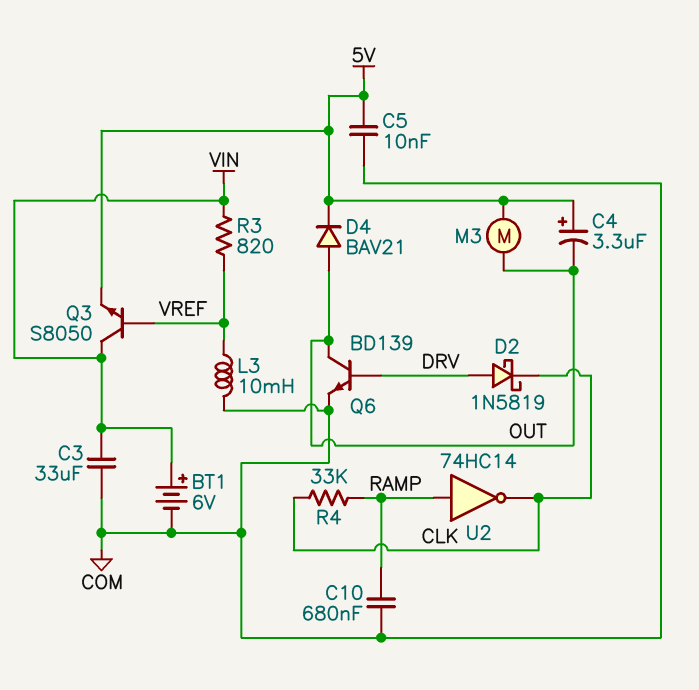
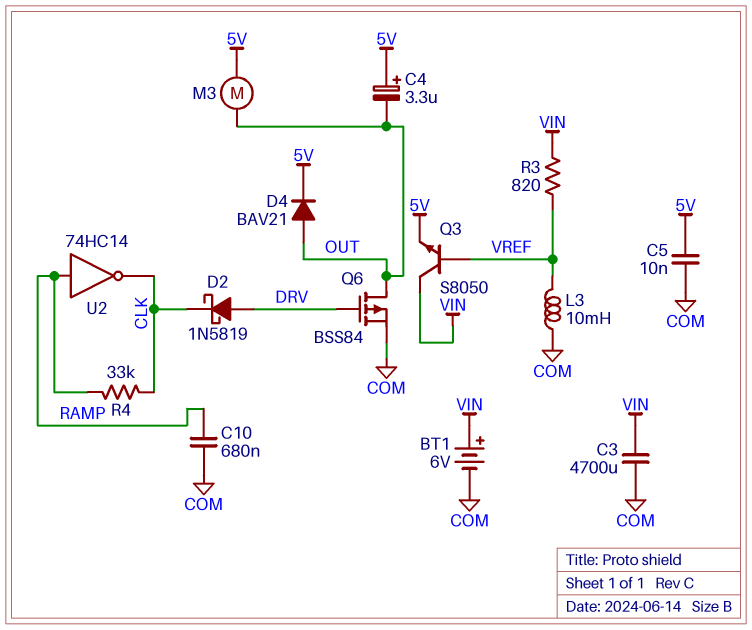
C3: 33uF (COM, VIN) -> 4700uF (COM, VIN)
Q6: NPN BD139 (B DRV, C OUT, E COM) -> PMOS BSS84 (G DRV, D OUT, S COM)

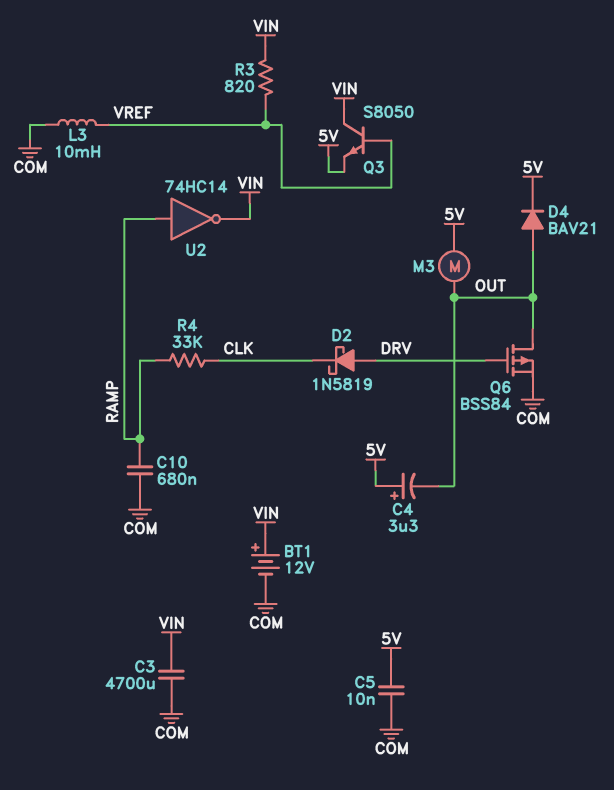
BT1: 6V (plus VIN, minus COM) -> 12V (plus VIN, minus COM)
U2: NOT 74HC14 (in RAMP, out CLK) -> NOT 74HC14 (in RAMP, out VIN)

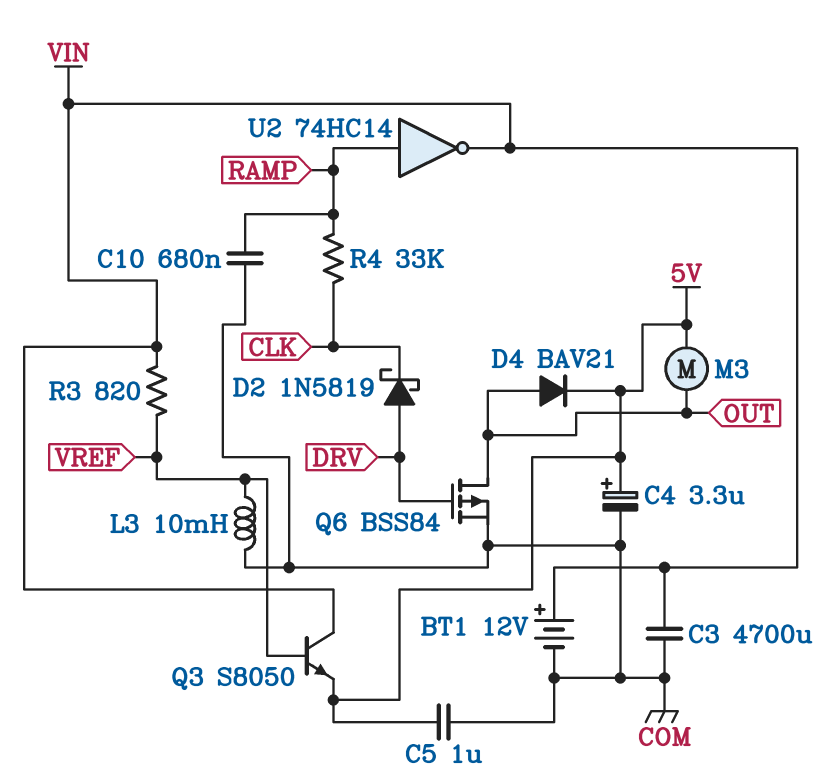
C4: 3.3uF (plus 5V, minus OUT) -> 3.3uF (plus 5V, minus COM)
C5: 10nF (5V, COM) -> 1uF (5V, COM)

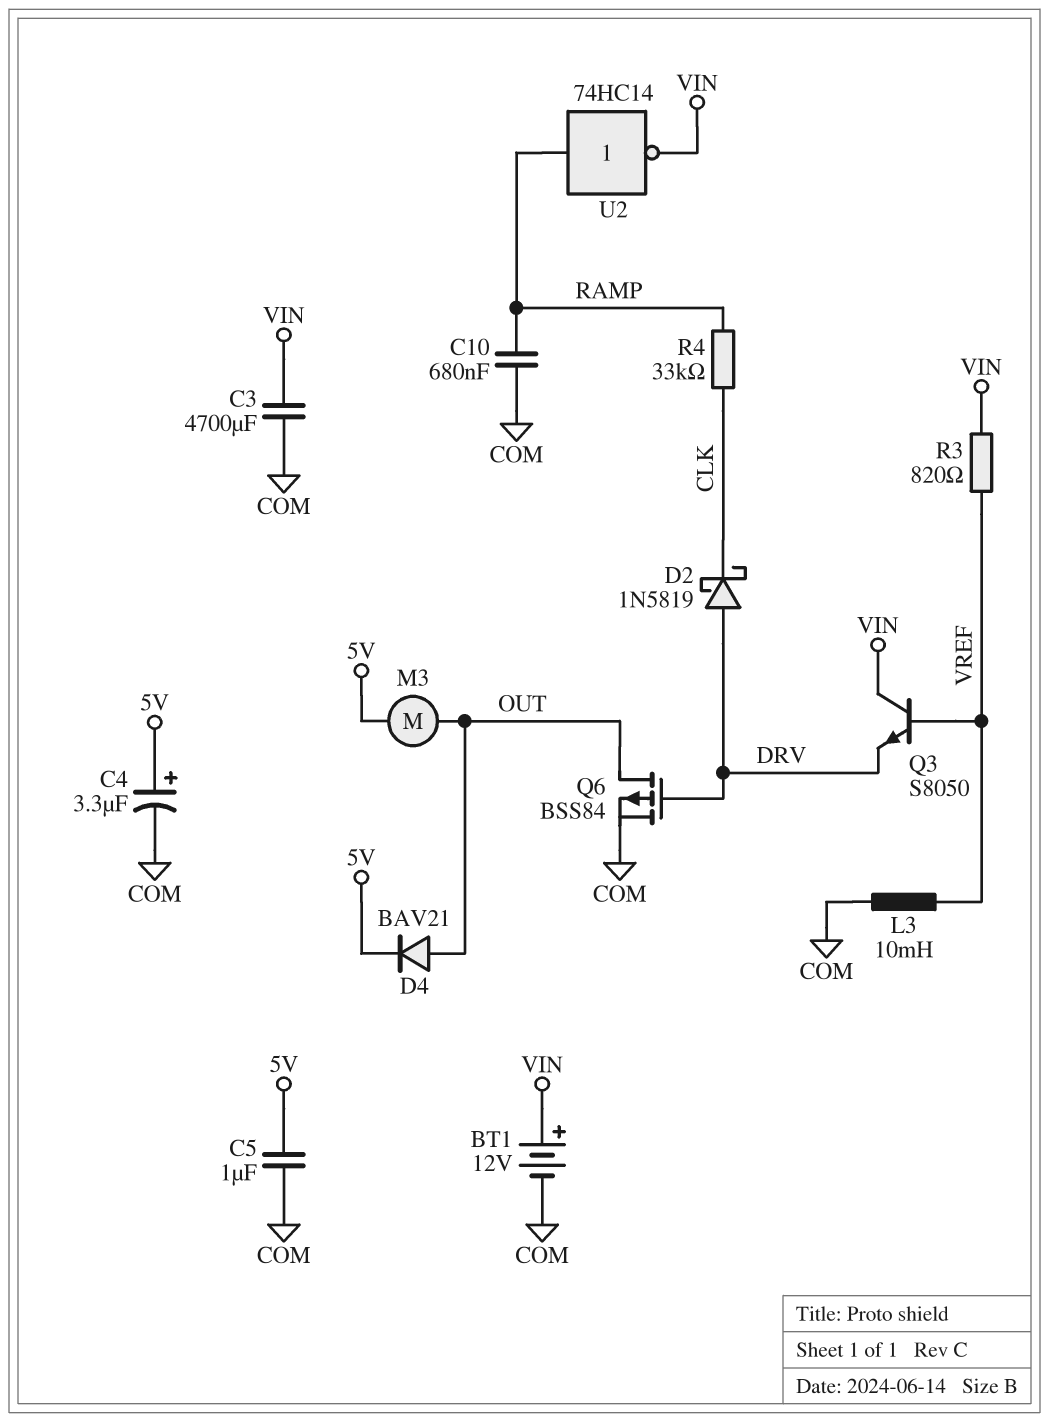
Q3: NPN S8050 (B VREF, C VIN, E 5V) -> NPN S8050 (B VREF, C VIN, E DRV)

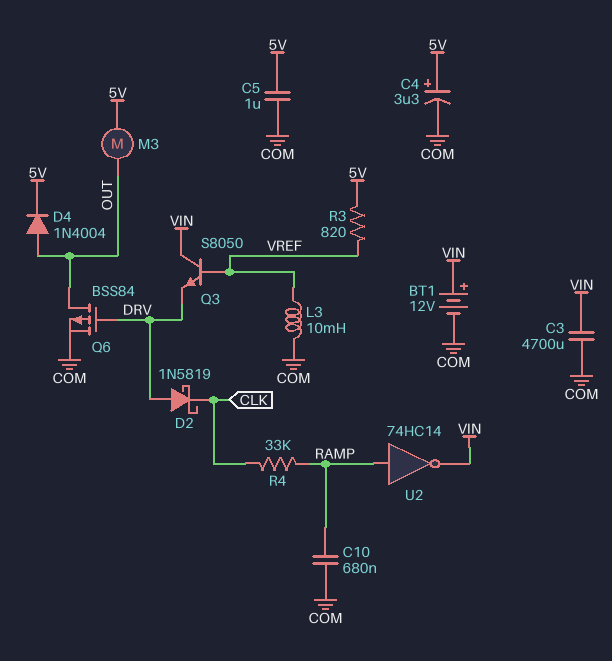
D4: diode BAV21 (A OUT, K 5V) -> diode 1N4004 (A OUT, K 5V)
R3: 820 (VIN, VREF) -> 820 (5V, VREF)

